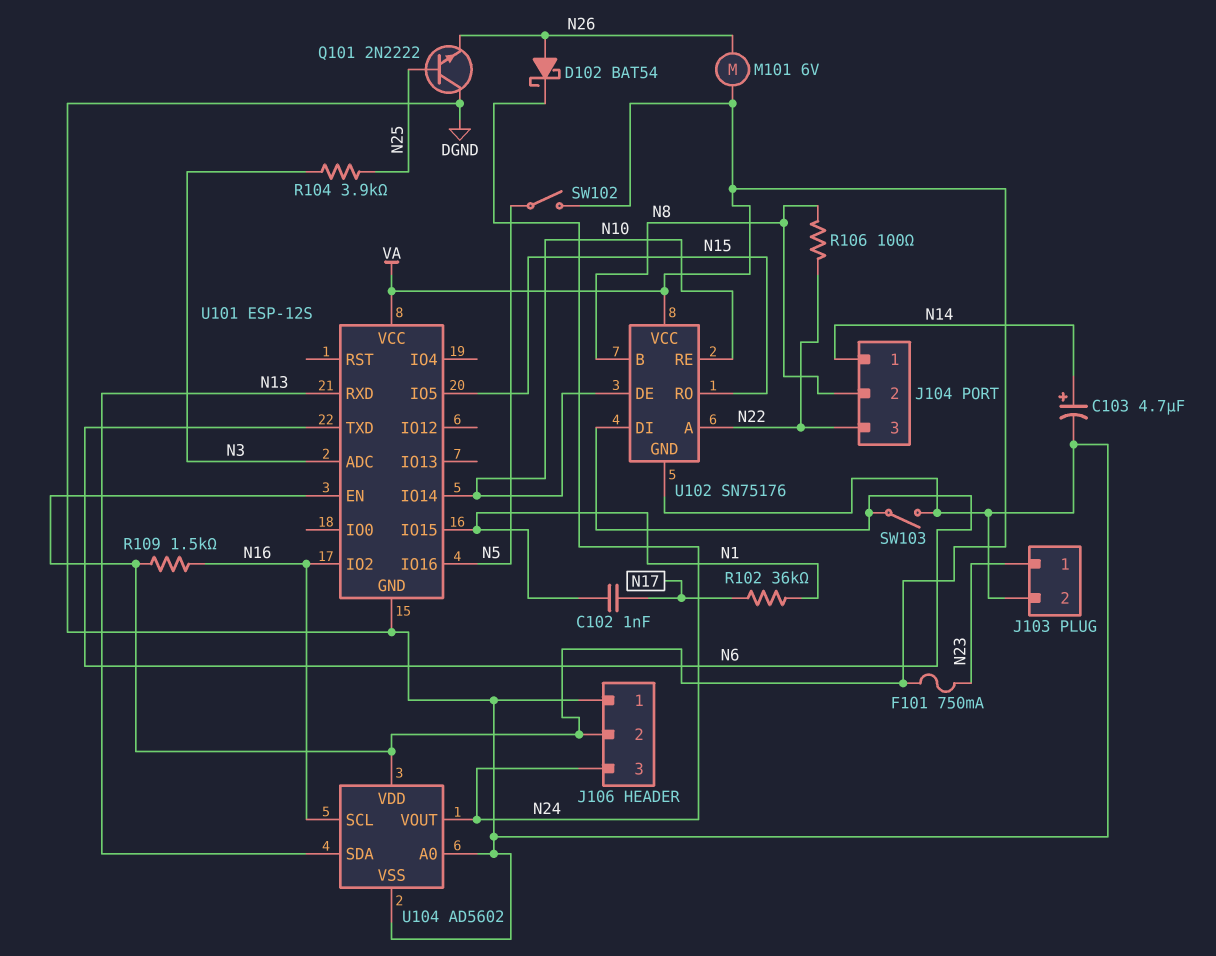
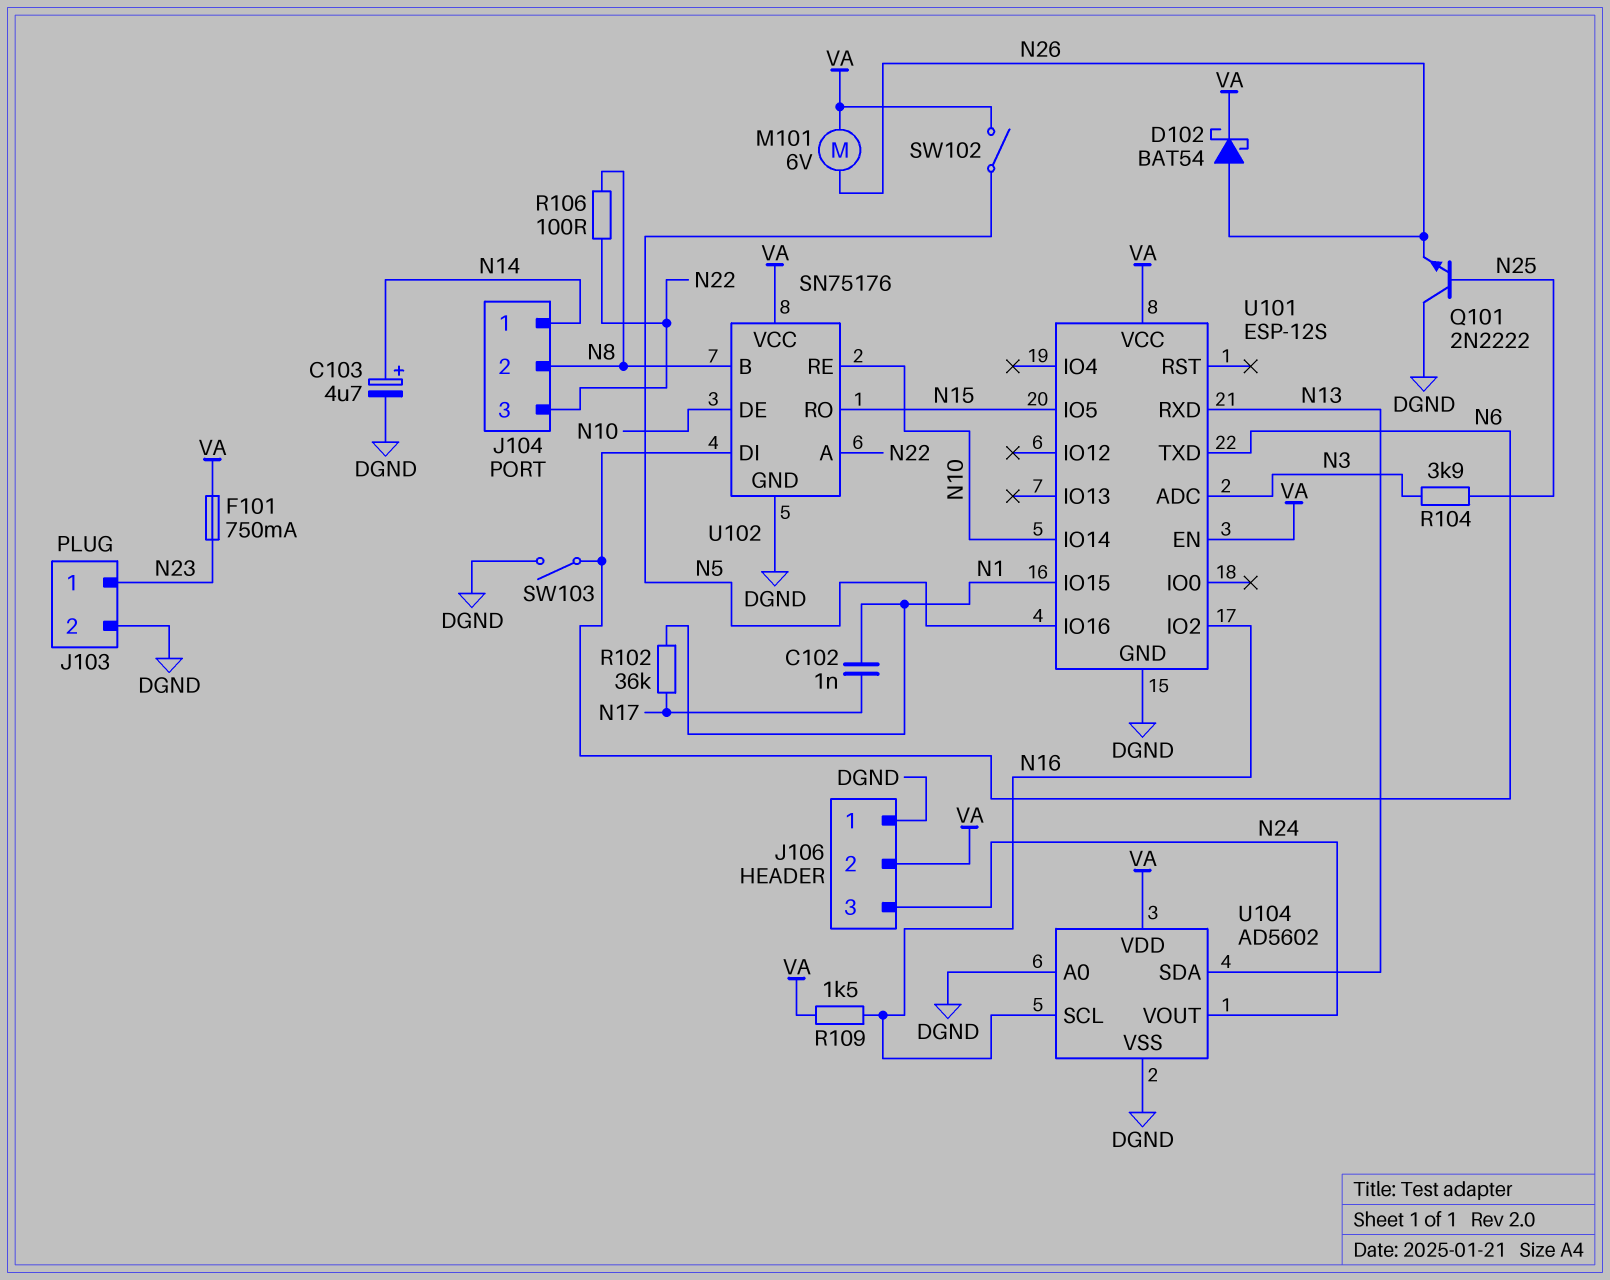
D102: schottky BAT54 (A N26, K N24) -> schottky BAT54 (A N26, K VA)

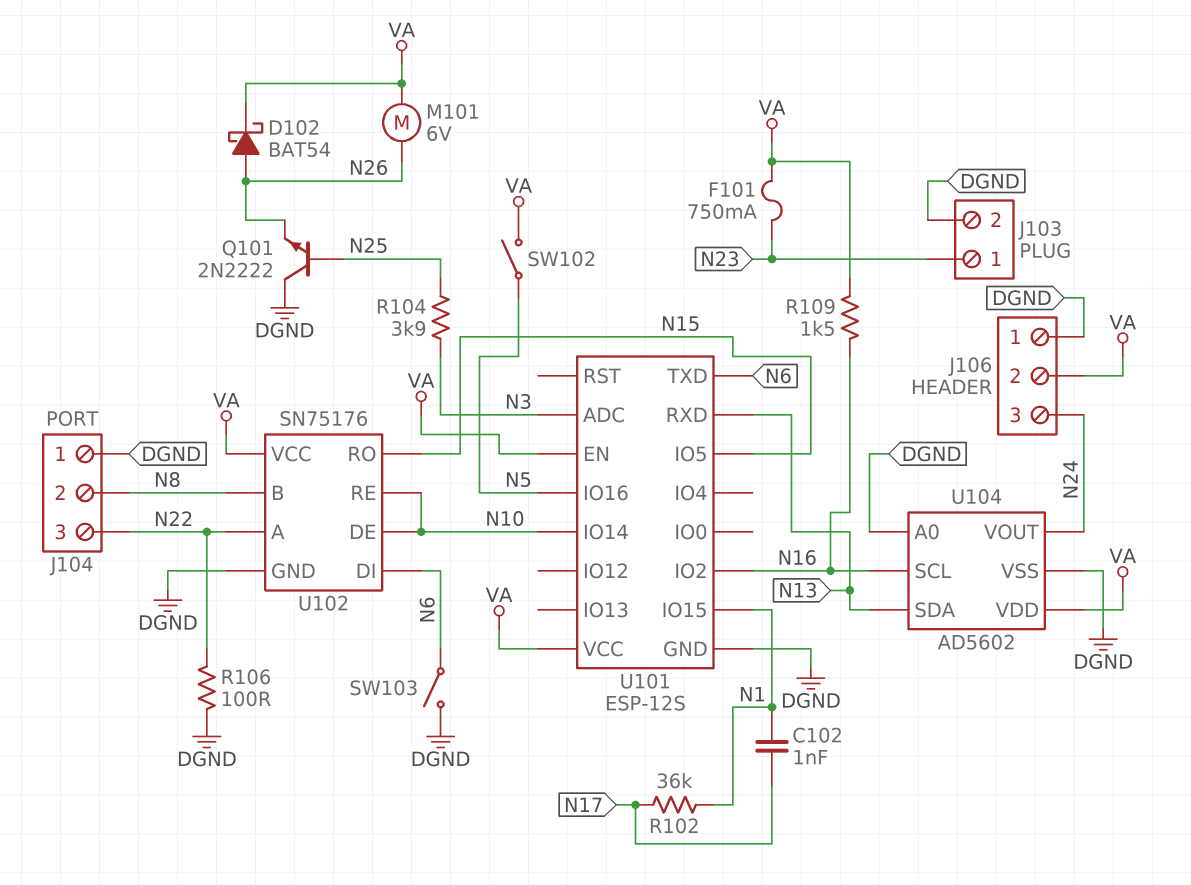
C103: 4.7uF (plus N14, minus DGND) -> none
J104 pin 1: N14 -> DGND
R106: 100 (N8, N22) -> 100 (DGND, N22)

